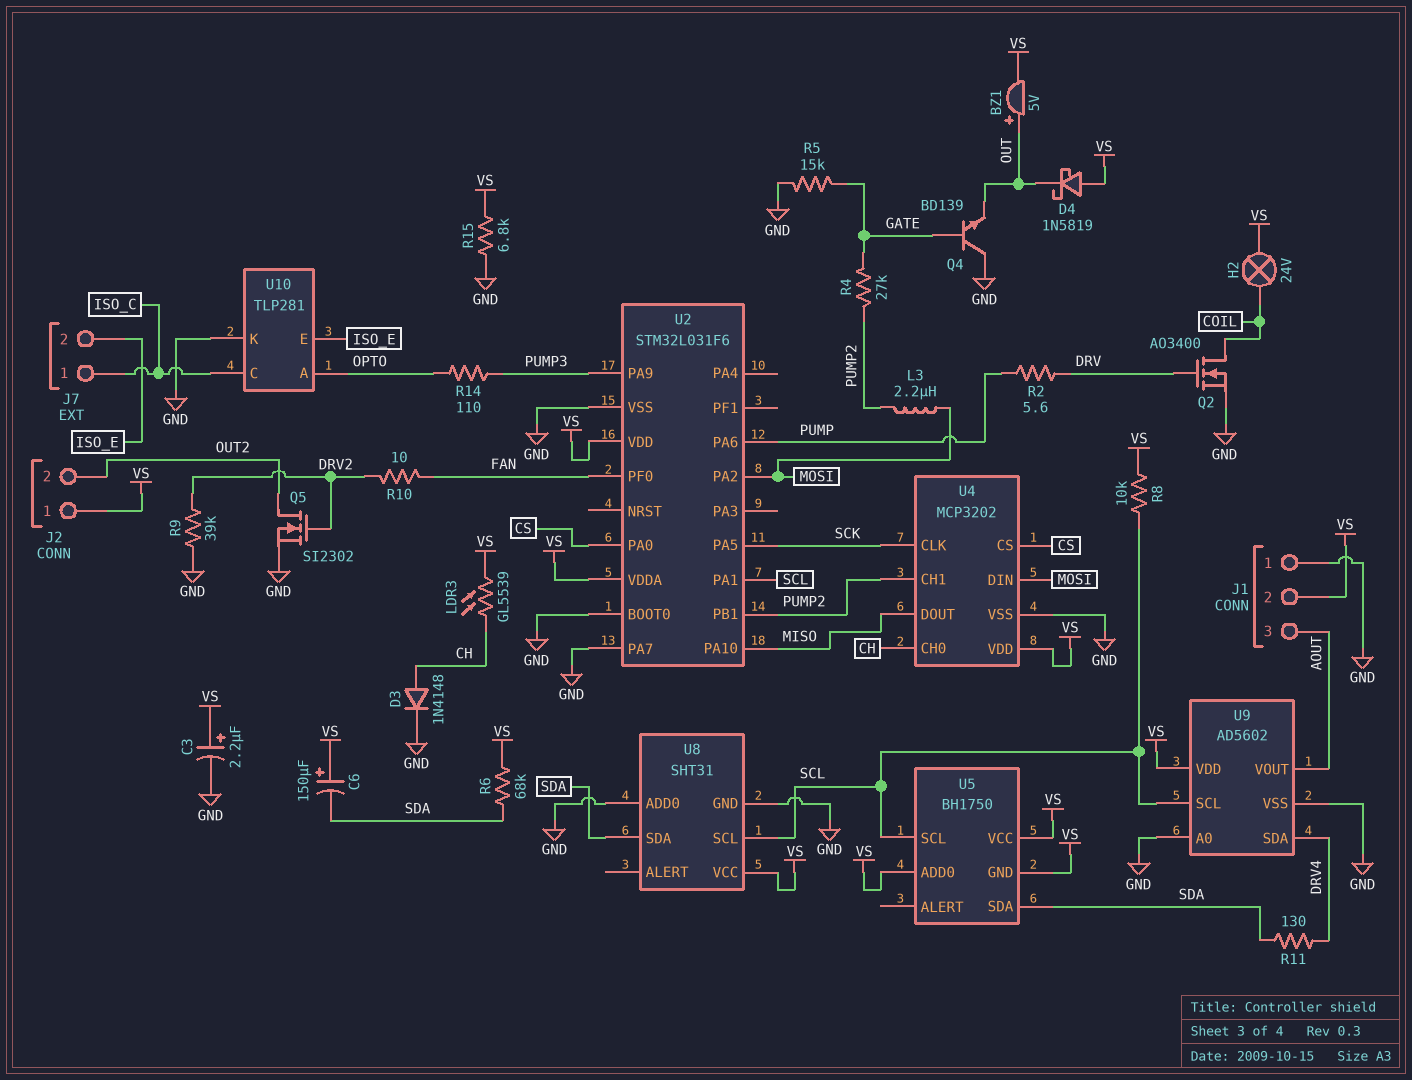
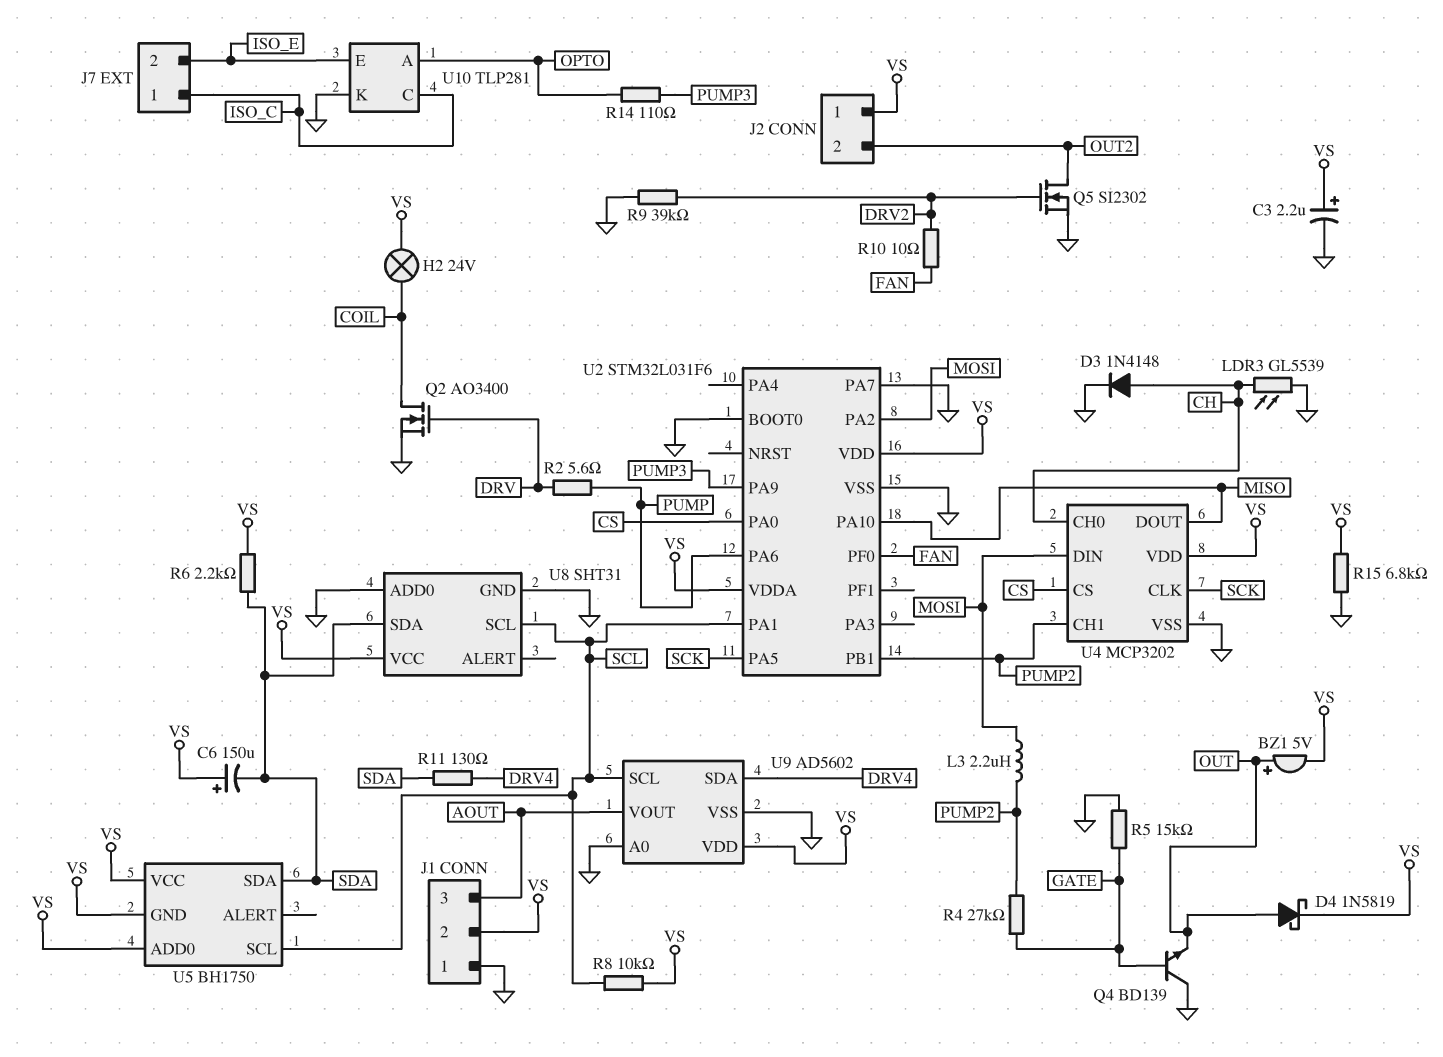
D4: schottky 1N5819 (A VS, K OUT) -> schottky 1N5819 (A OUT, K VS)
LDR3: GL5539 (CH, VS) -> GL5539 (CH, GND)
R6: 68k (SDA, VS) -> 2.2k (SDA, VS)

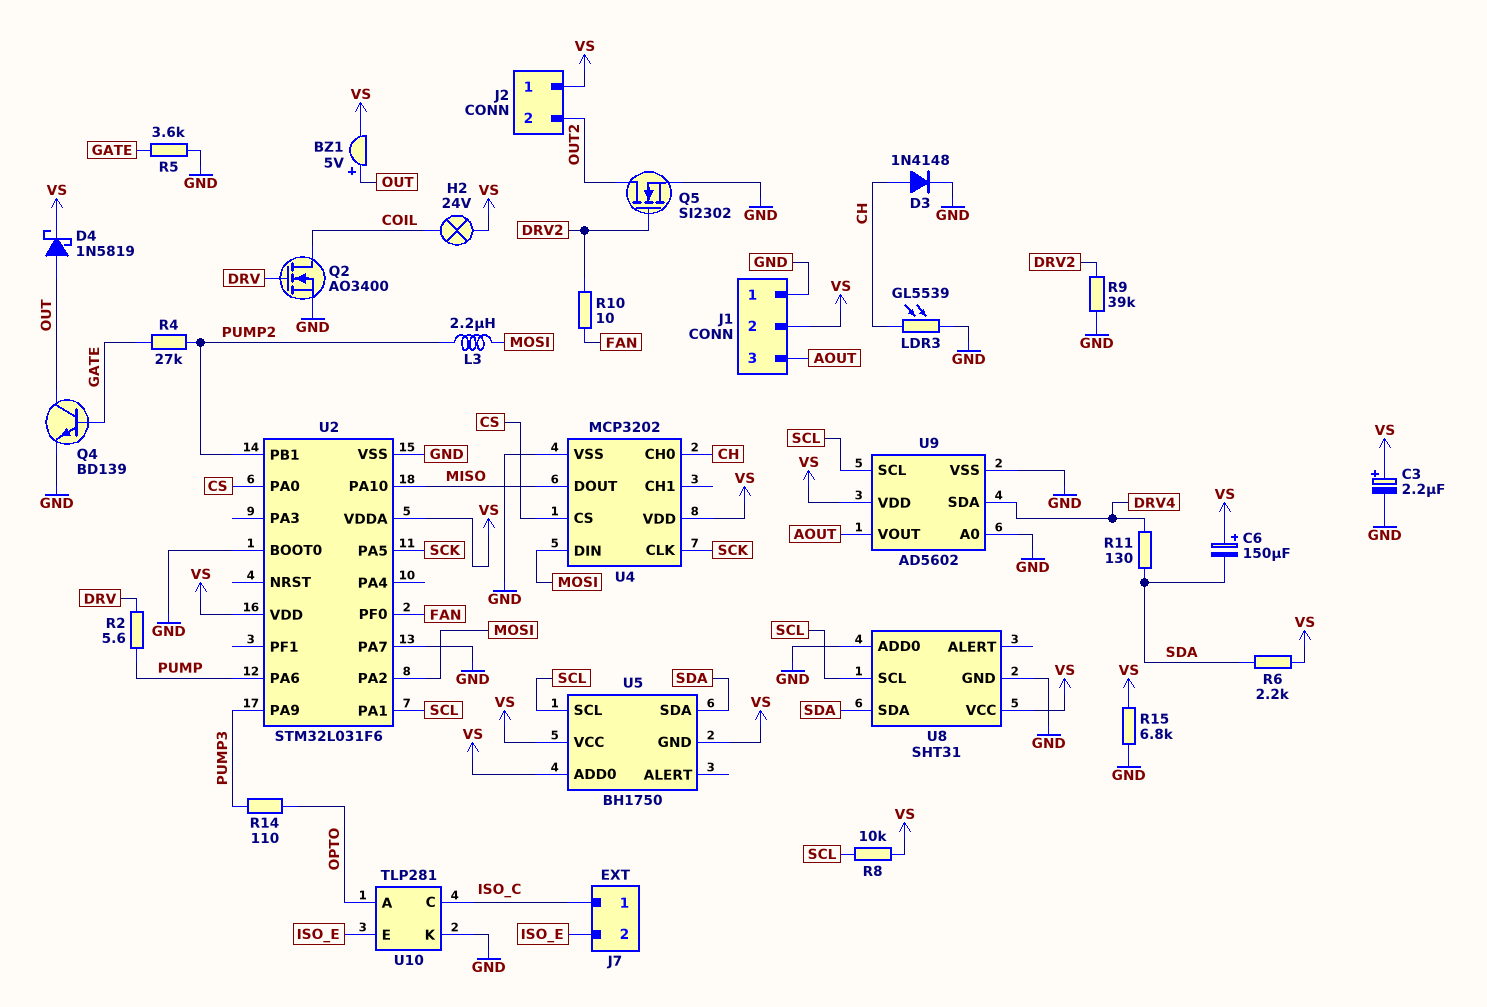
Q4: NPN BD139 (B GATE, C GND, E OUT) -> NPN BD139 (B GATE, C OUT, E GND)
R5: 15k (GATE, GND) -> 3.6k (GATE, GND)
U4 pin CH1: PUMP2 -> none

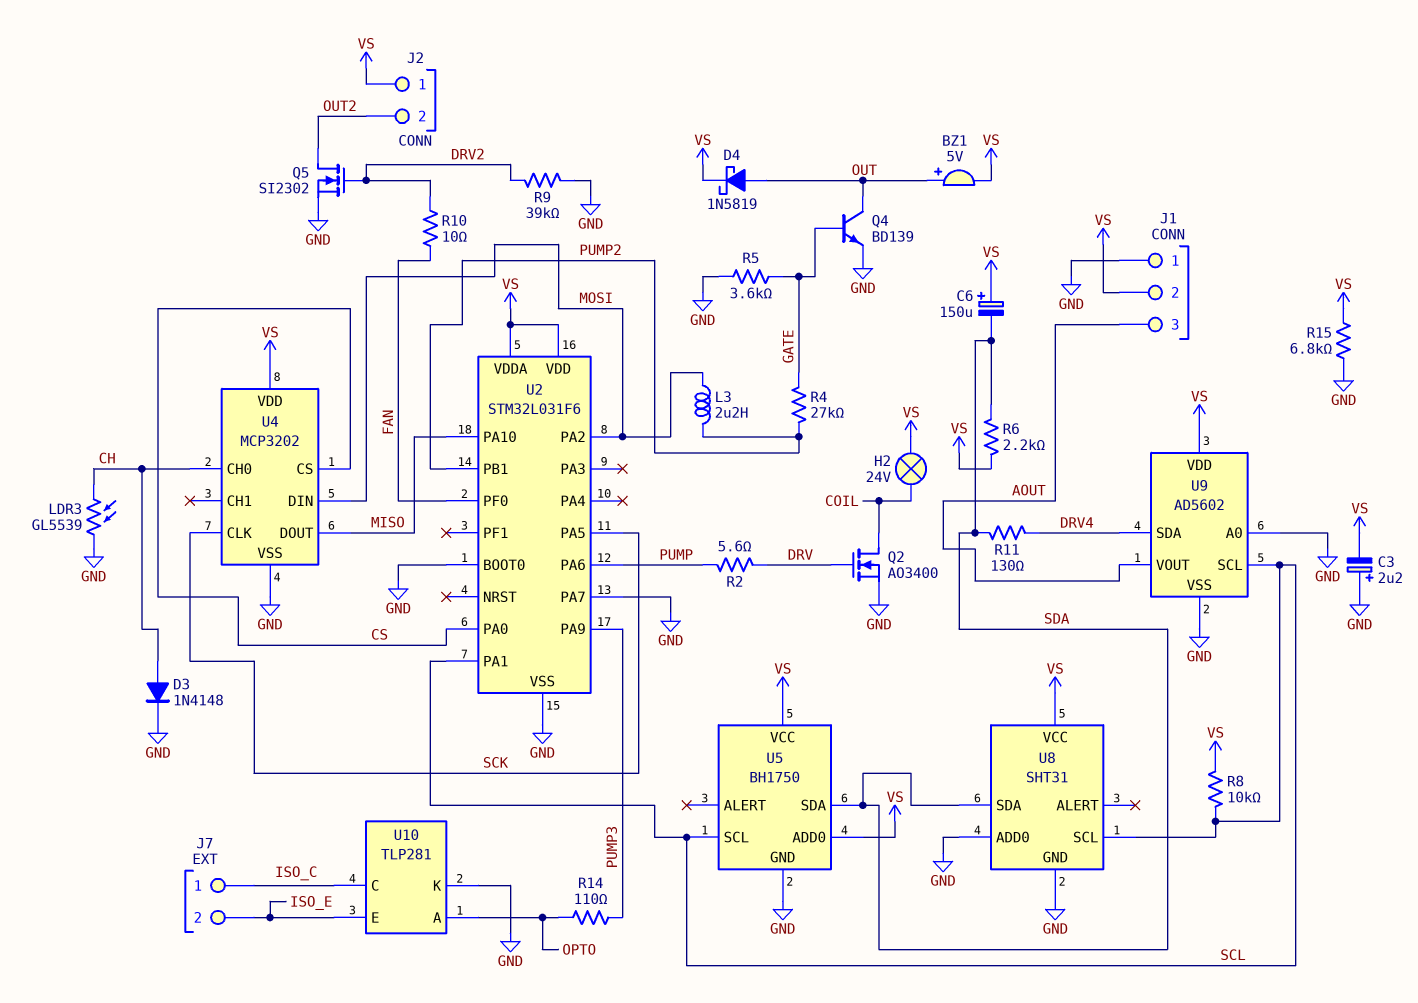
C3: 2.2uF (plus VS, minus GND) -> 2.2uF (plus GND, minus VS)
U5 pin GND: VS -> GND

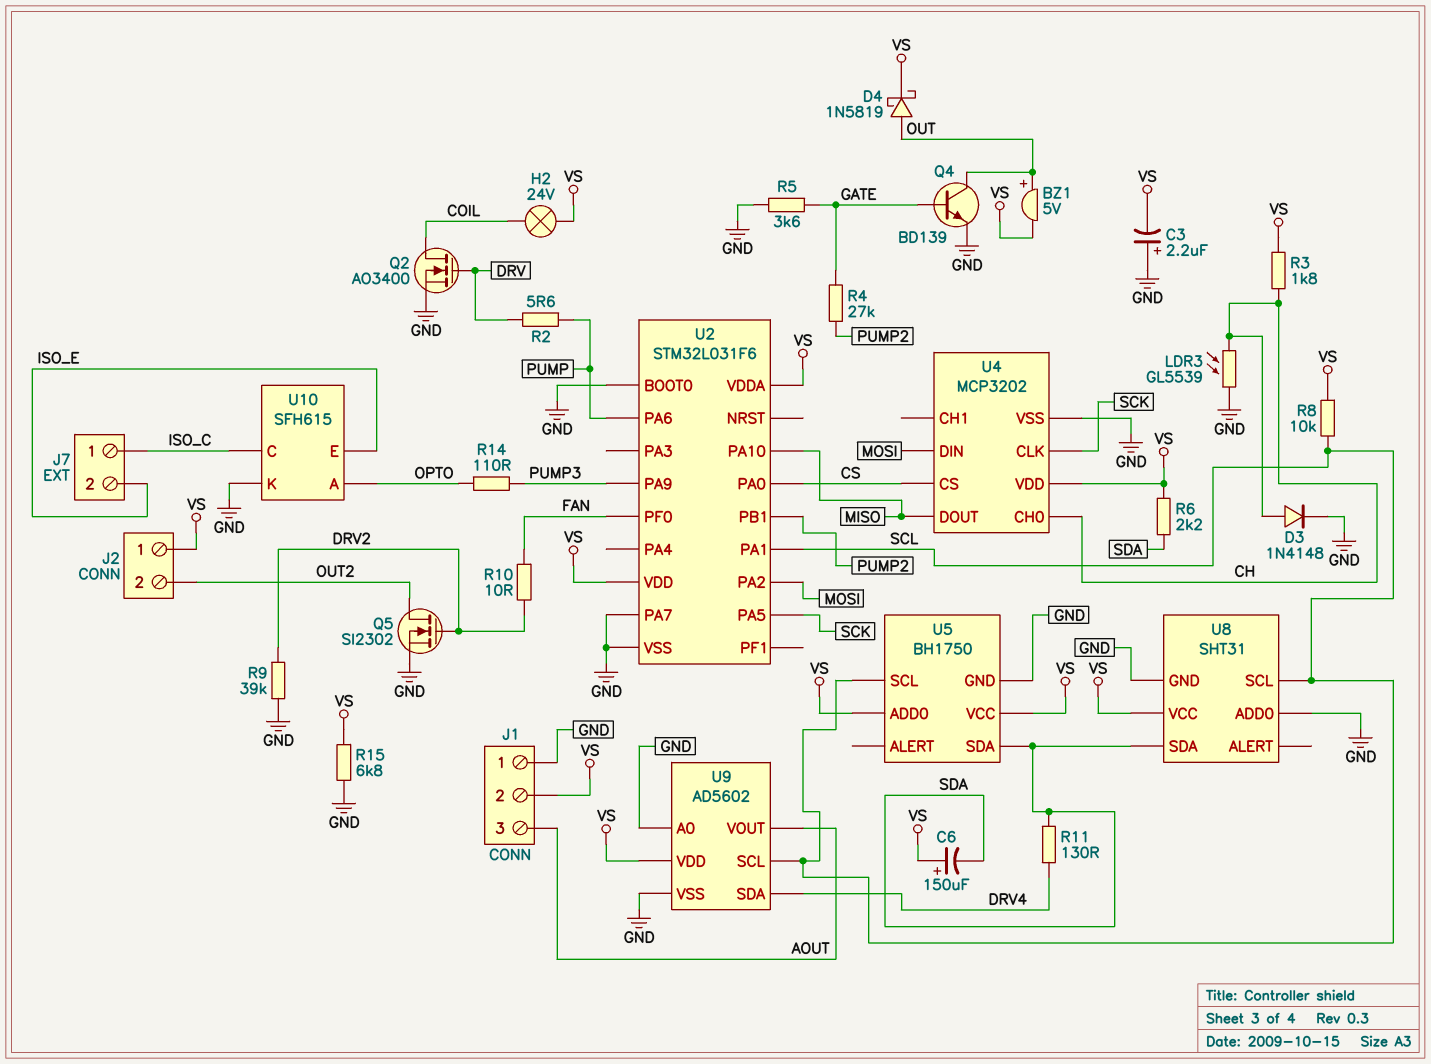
L3: 2.2uH (MOSI, PUMP2) -> none
R3: none -> 1.8k (CH, VS)
U10: TLP281 -> SFH615

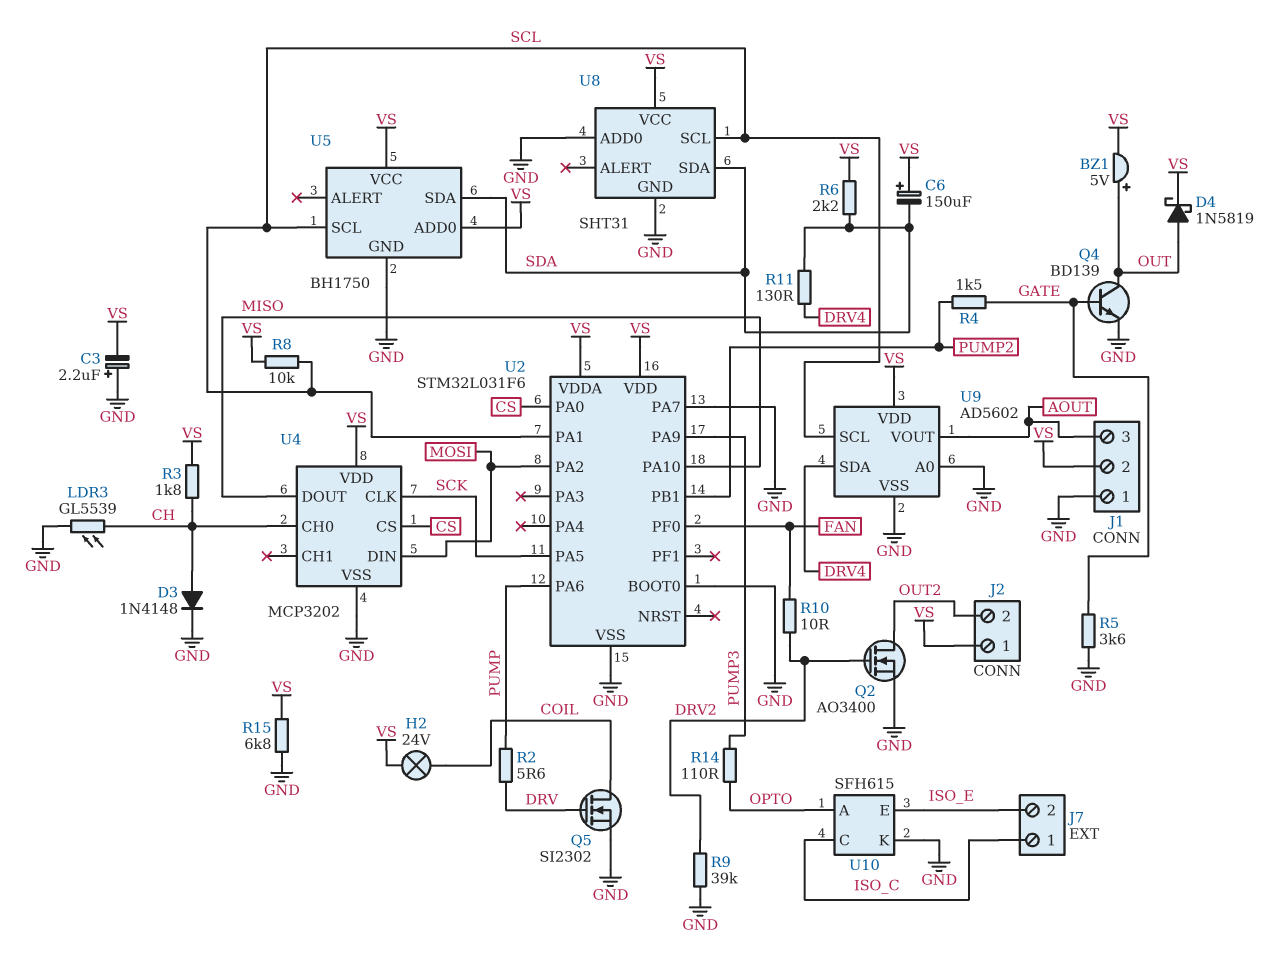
Q2: NMOS AO3400 (G DRV, D COIL, S GND) -> NMOS AO3400 (G DRV2, D OUT2, S GND)
Q5: NMOS SI2302 (G DRV2, D OUT2, S GND) -> NMOS SI2302 (G DRV, D COIL, S GND)
R4: 27k (GATE, PUMP2) -> 1.5k (GATE, PUMP2)

